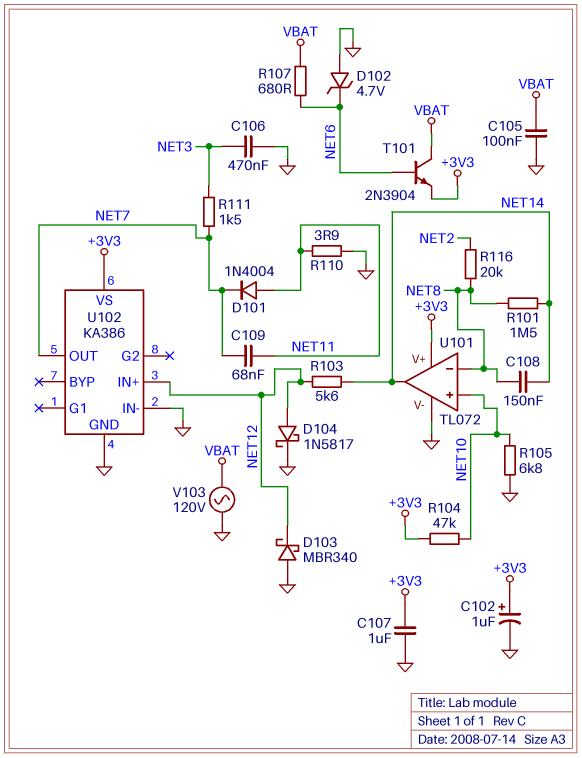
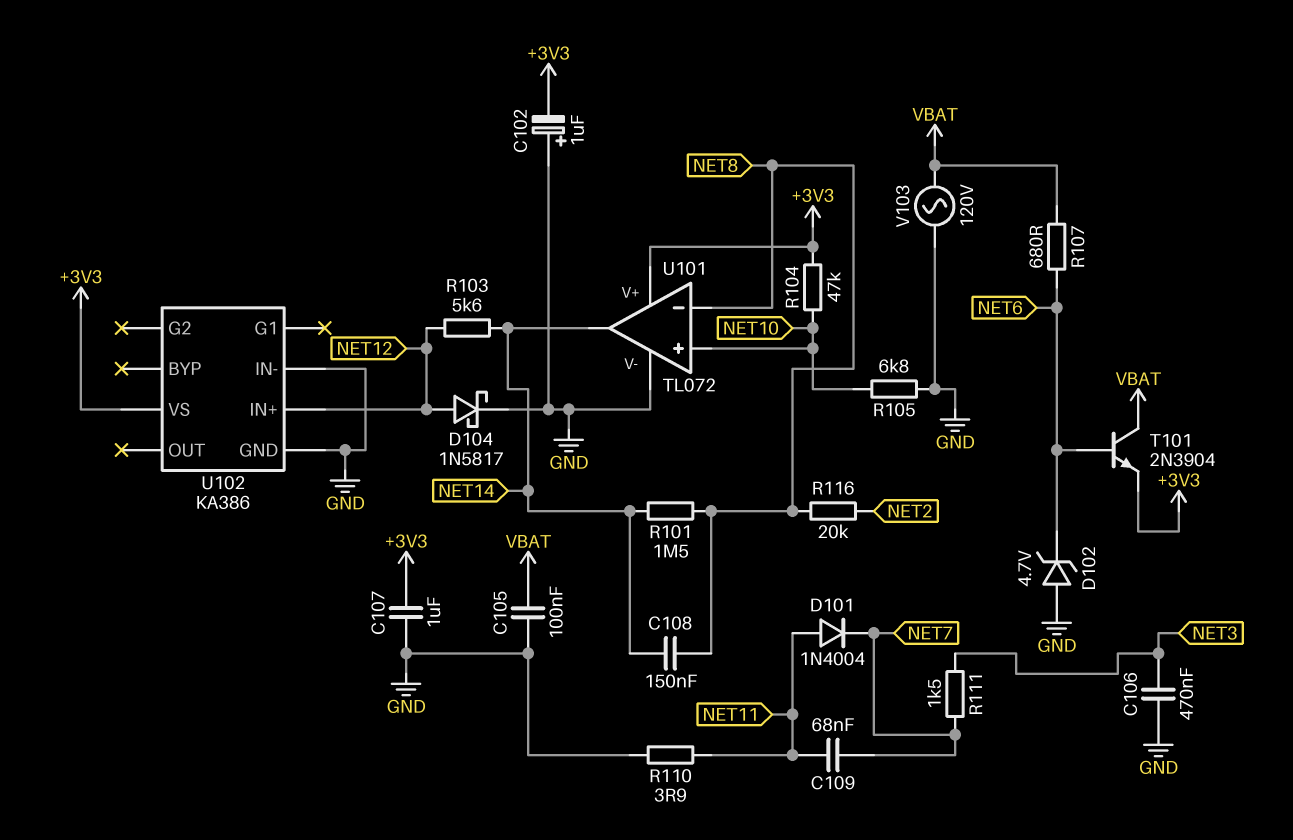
C102: 1uF (plus +3V3, minus GND) -> 1uF (plus GND, minus +3V3)
D103: schottky MBR340 (A GND, K NET12) -> none
U102 pin OUT: NET7 -> none

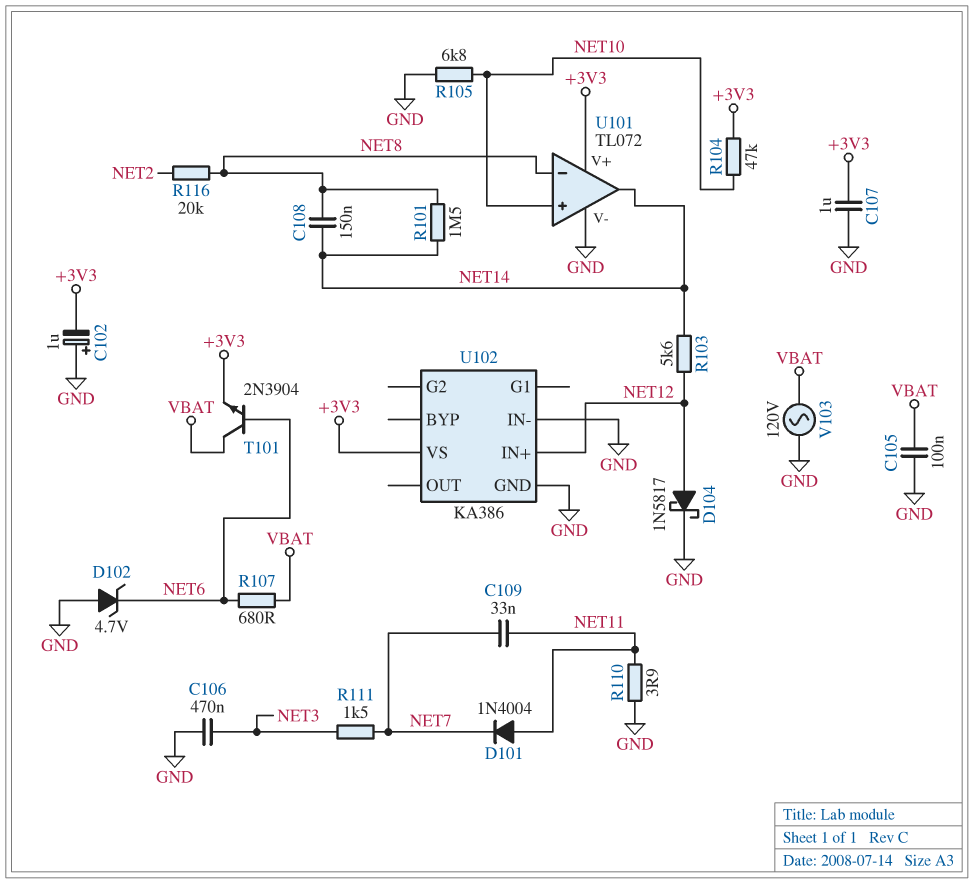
C109: 68nF (NET7, NET11) -> 33nF (NET7, NET11)

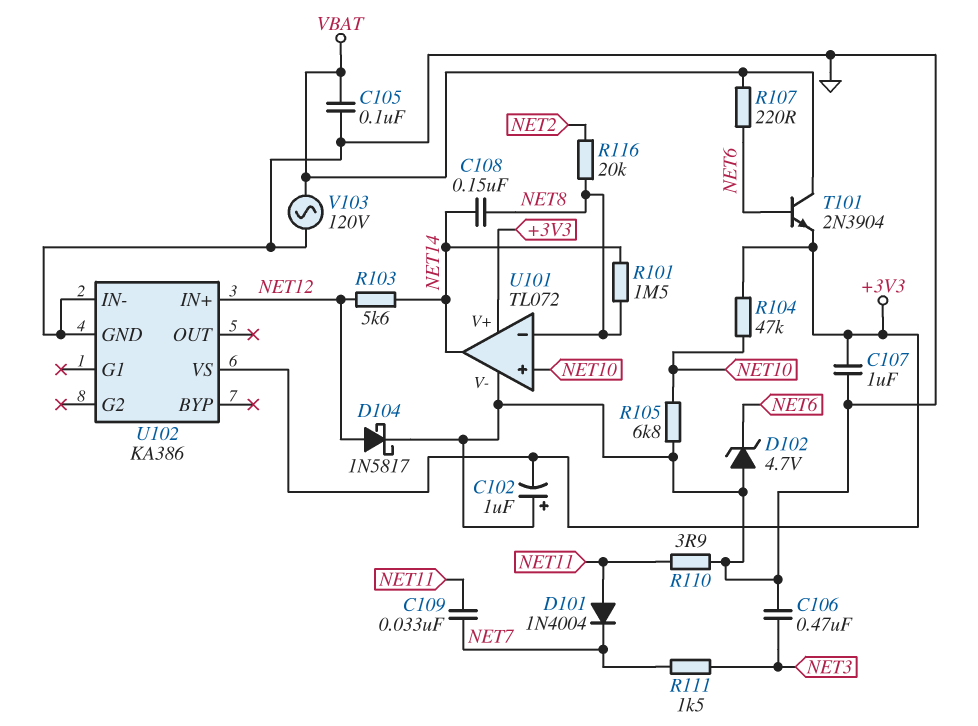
R107: 680 (NET6, VBAT) -> 220 (NET6, VBAT)

